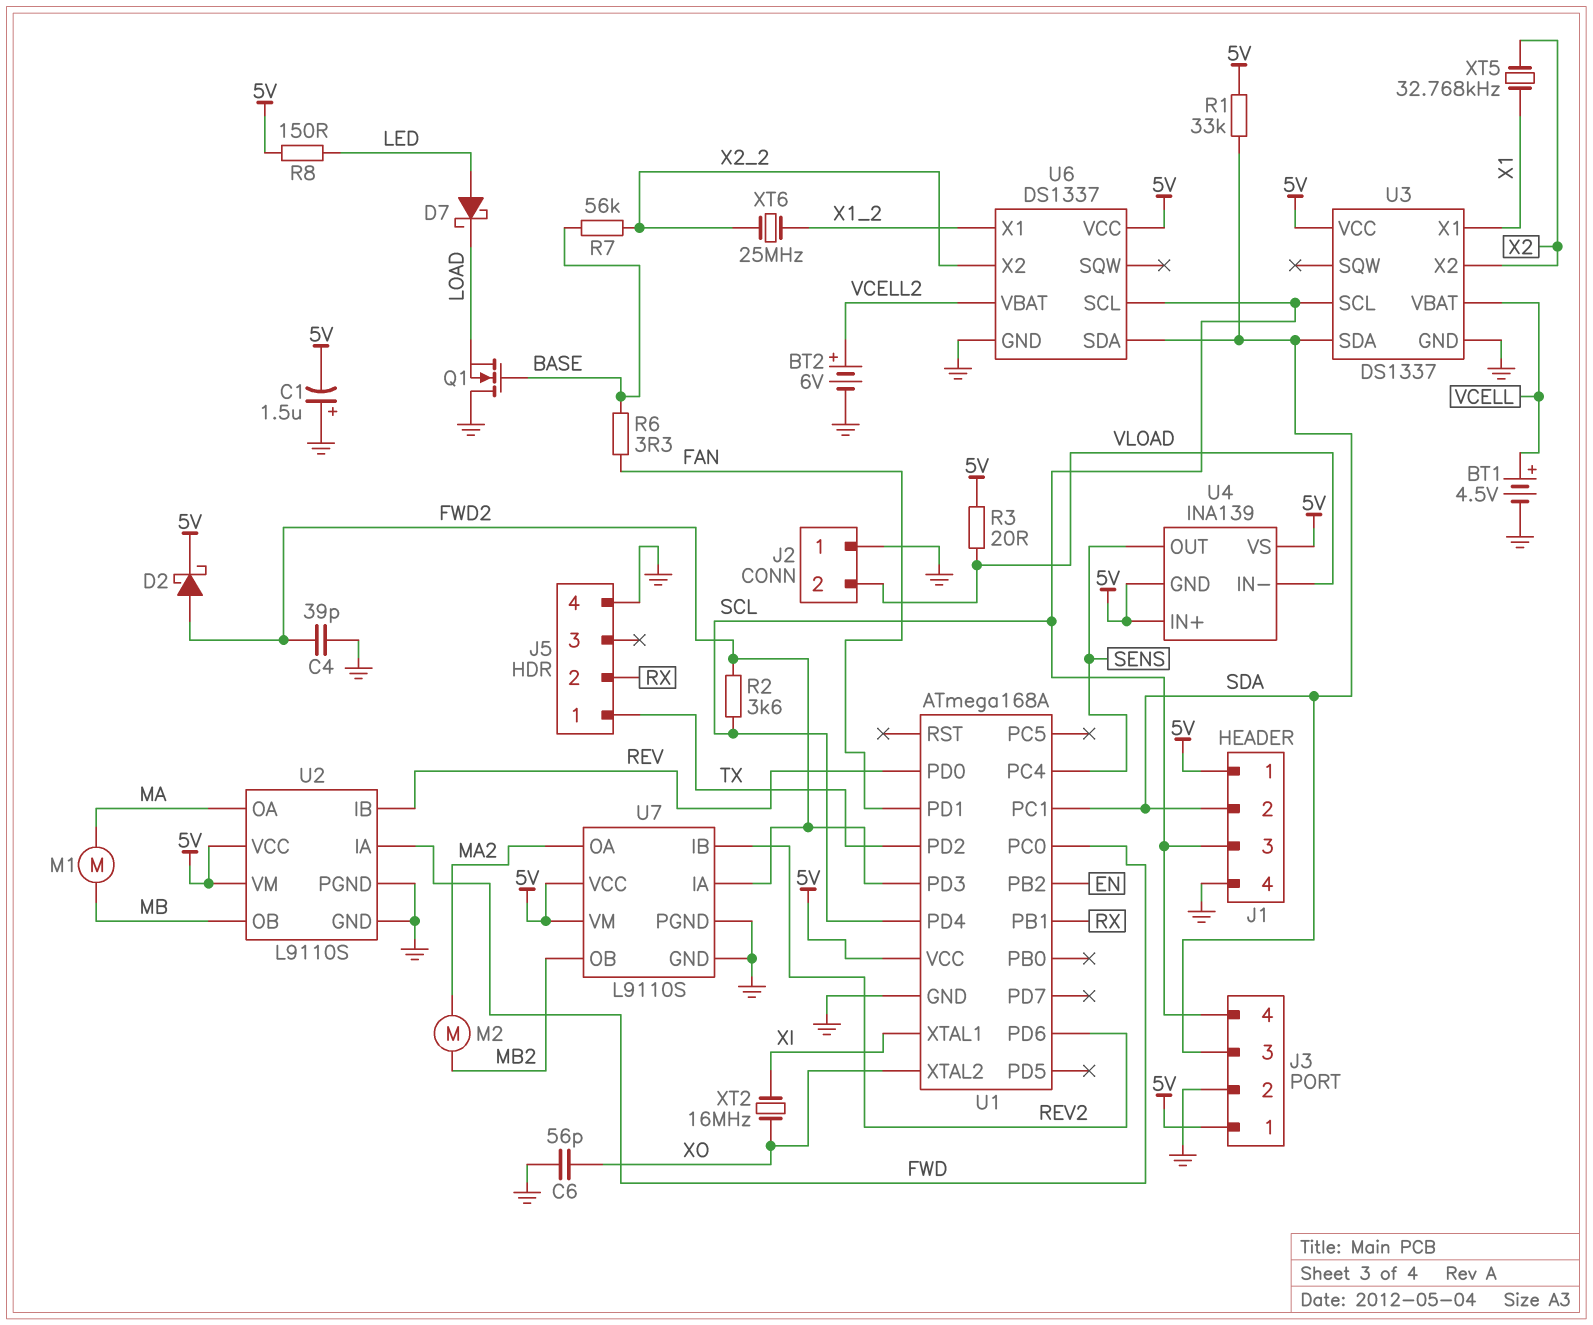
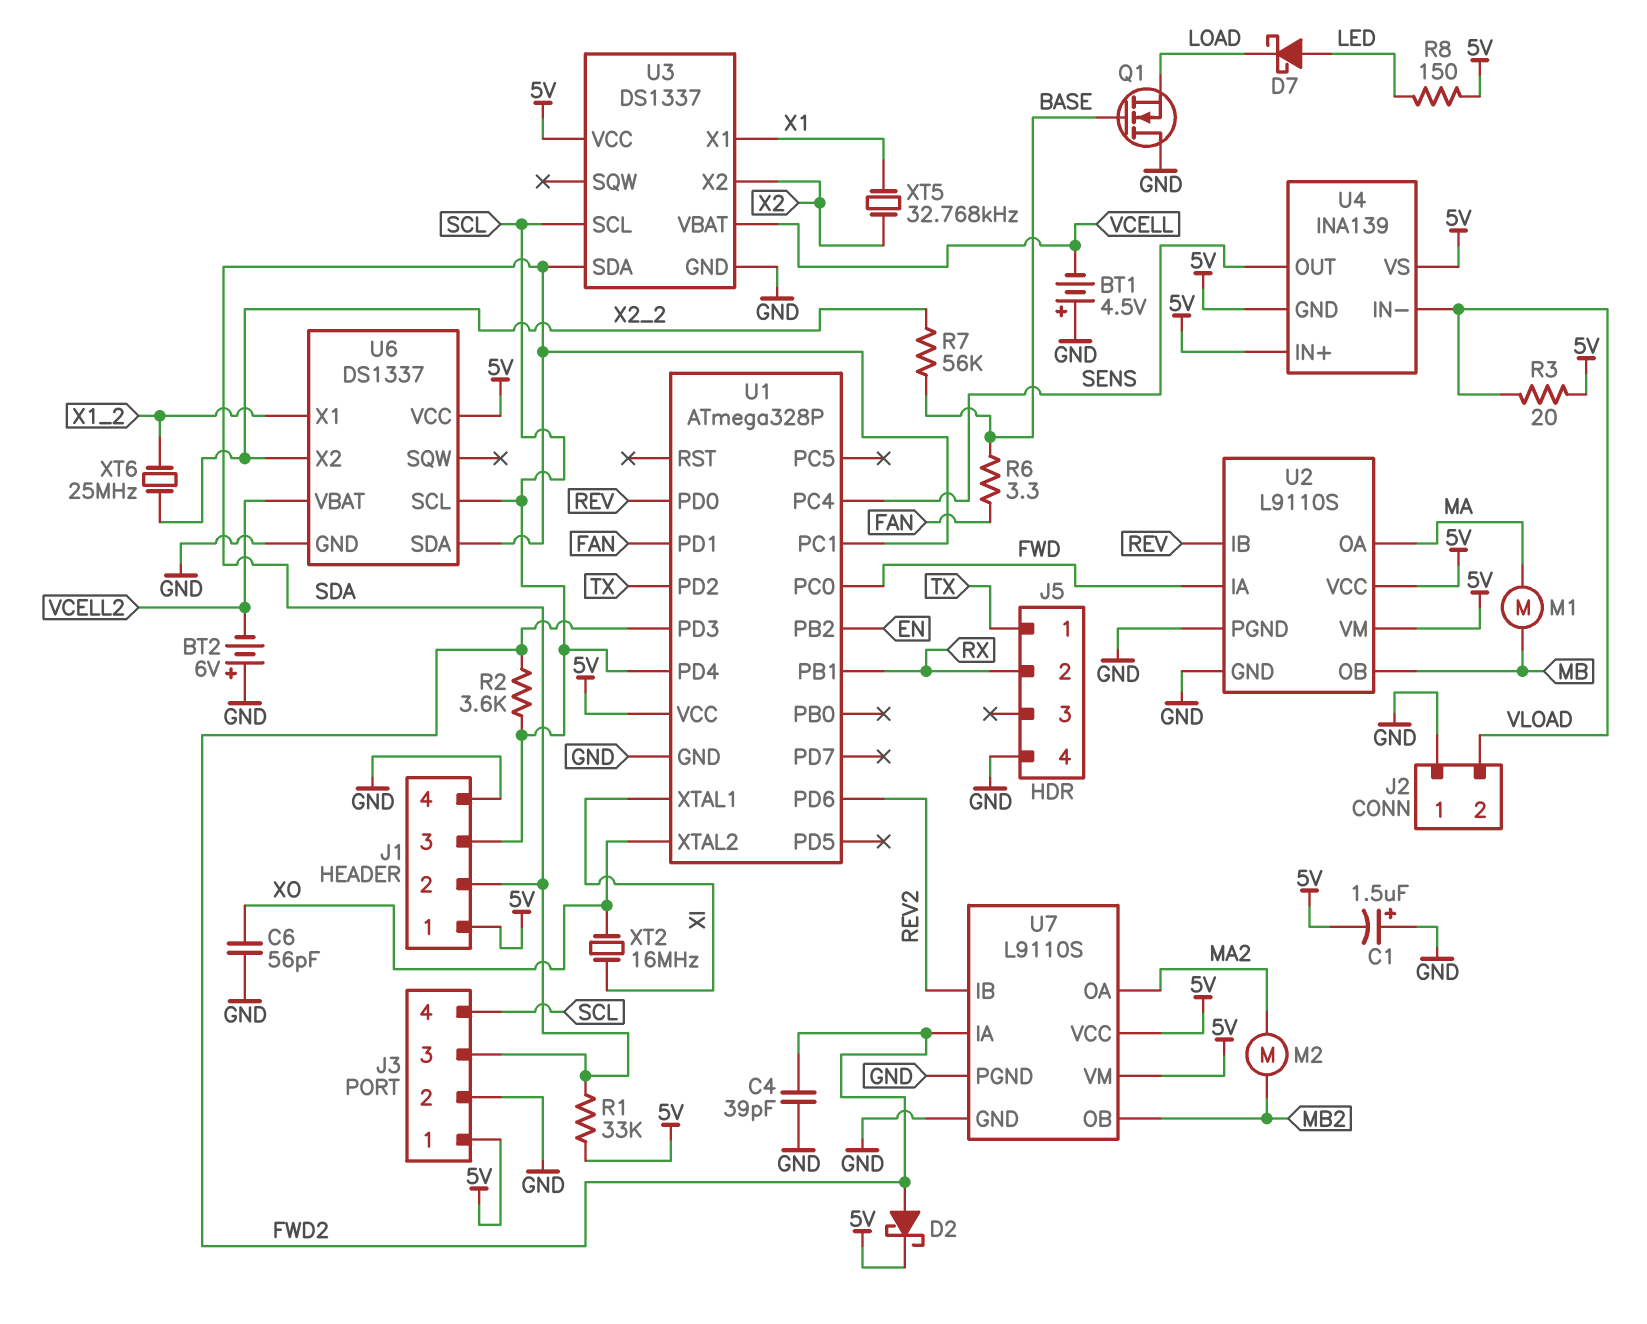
BT1: 4.5V (plus VCELL, minus GND) -> 4.5V (plus GND, minus VCELL)
BT2: 6V (plus VCELL2, minus GND) -> 6V (plus GND, minus VCELL2)
U1: ATmega168A -> ATmega328P

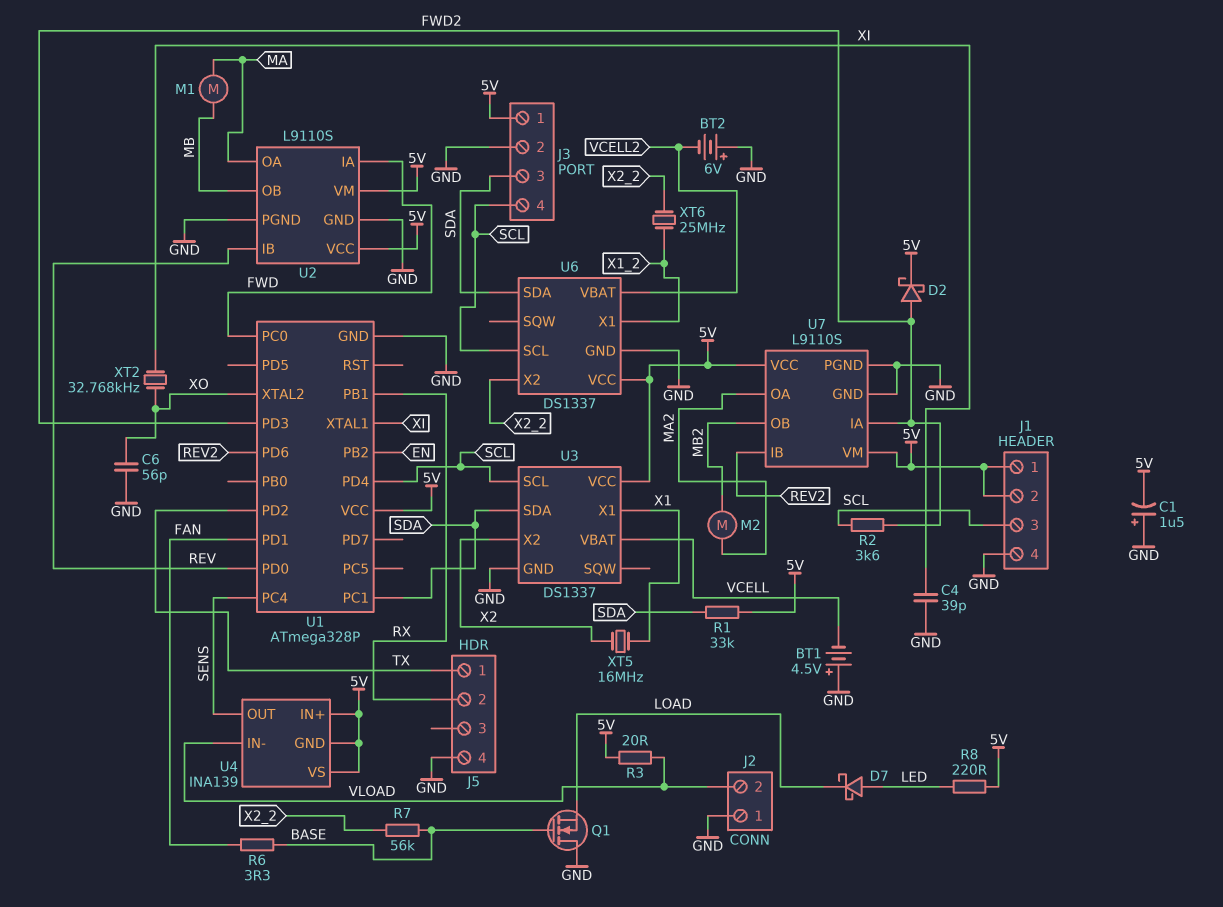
C4: 39pF (FWD2, GND) -> 39pF (GND, XI)
J1 pin 2: SDA -> 5V
R8: 150 (5V, LED) -> 220 (5V, LED)
XT2: 16MHz (XI, XO) -> 32.768kHz (XI, XO)
XT5: 32.768kHz (X1, X2) -> 16MHz (X1, X2)

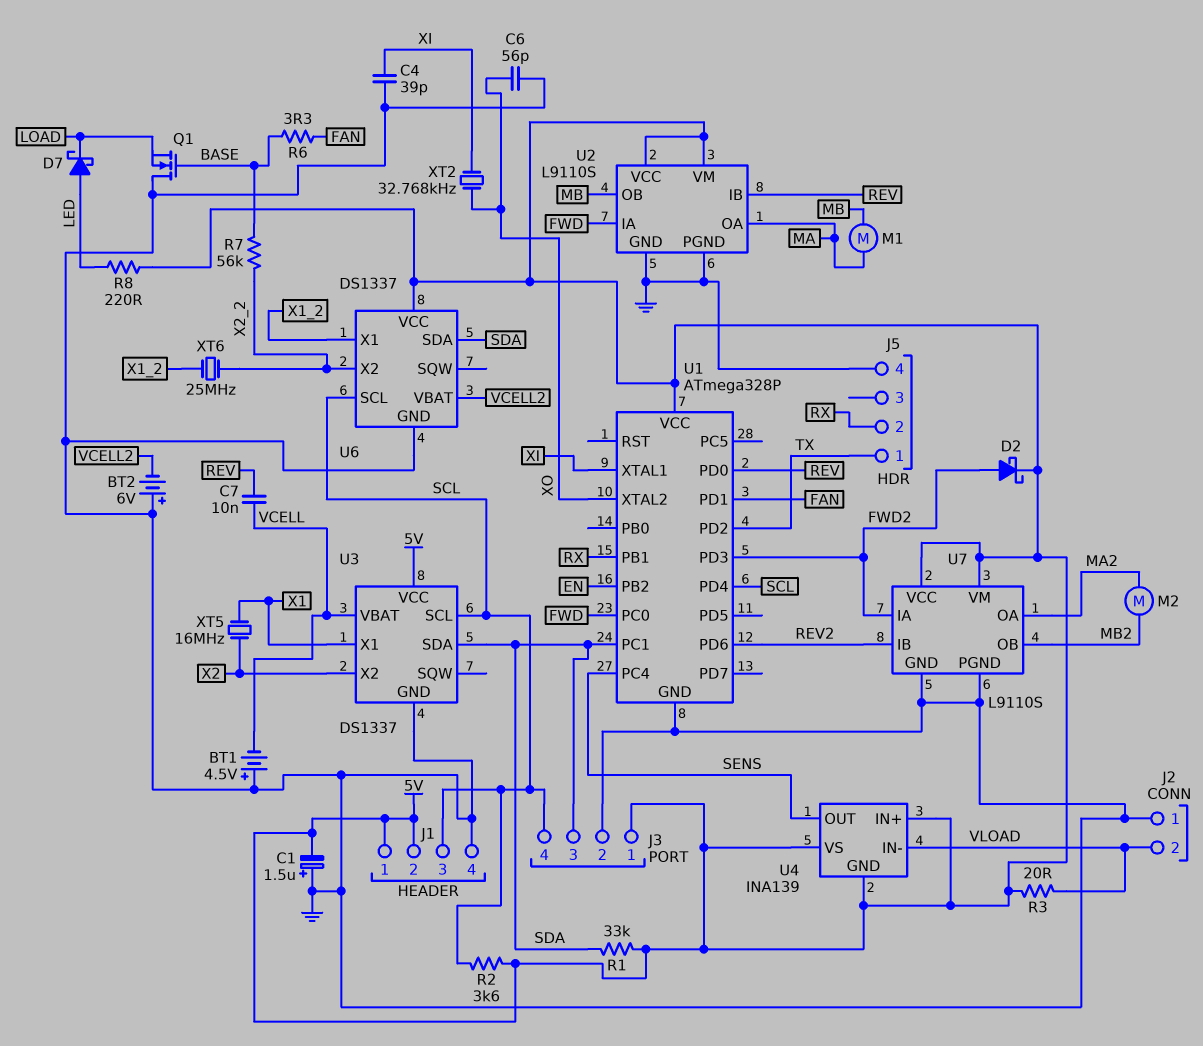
C7: none -> 10nF (REV, VCELL)
R2: 3.6k (FWD2, SCL) -> 3.6k (5V, SCL)

